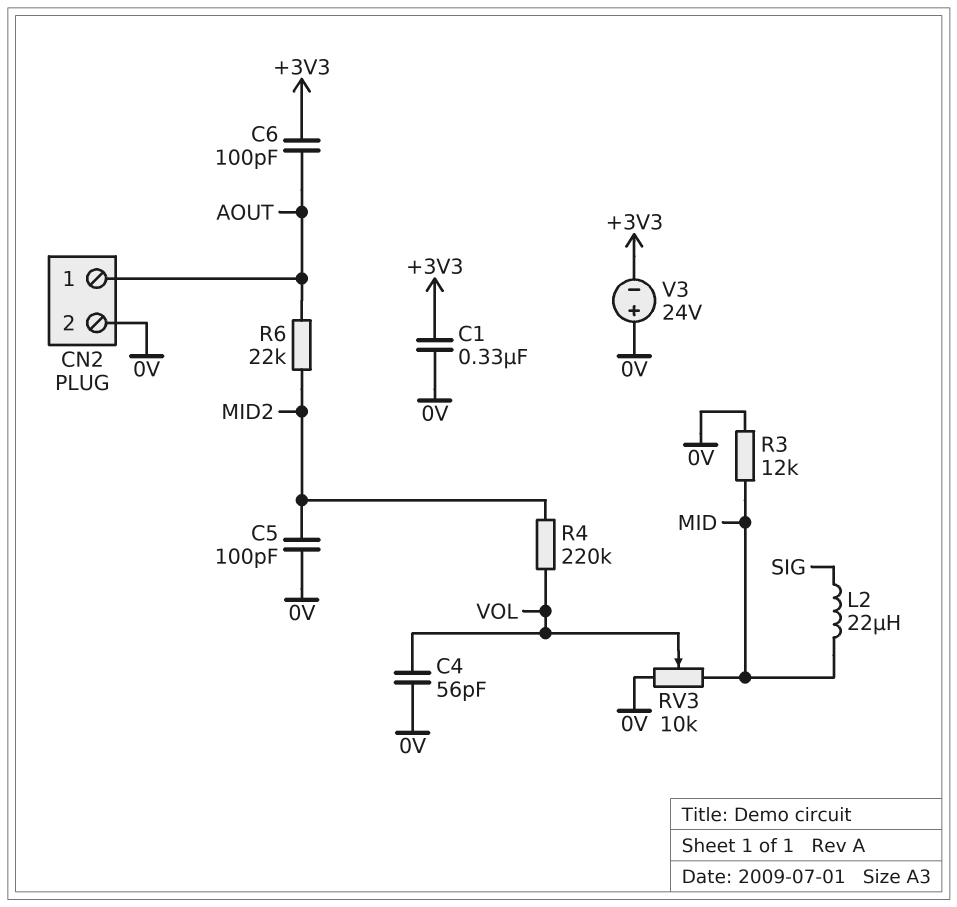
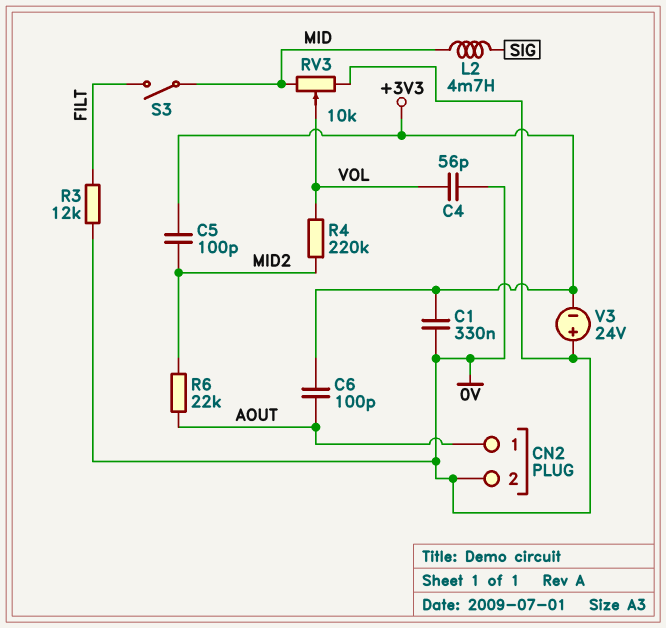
C5: 100pF (0V, MID2) -> 100pF (+3V3, MID2)
L2: 22uH (MID, SIG) -> 4.7mH (MID, SIG)
R3: 12k (0V, MID) -> 12k (0V, FILT)
S3: none -> switch (FILT, MID)

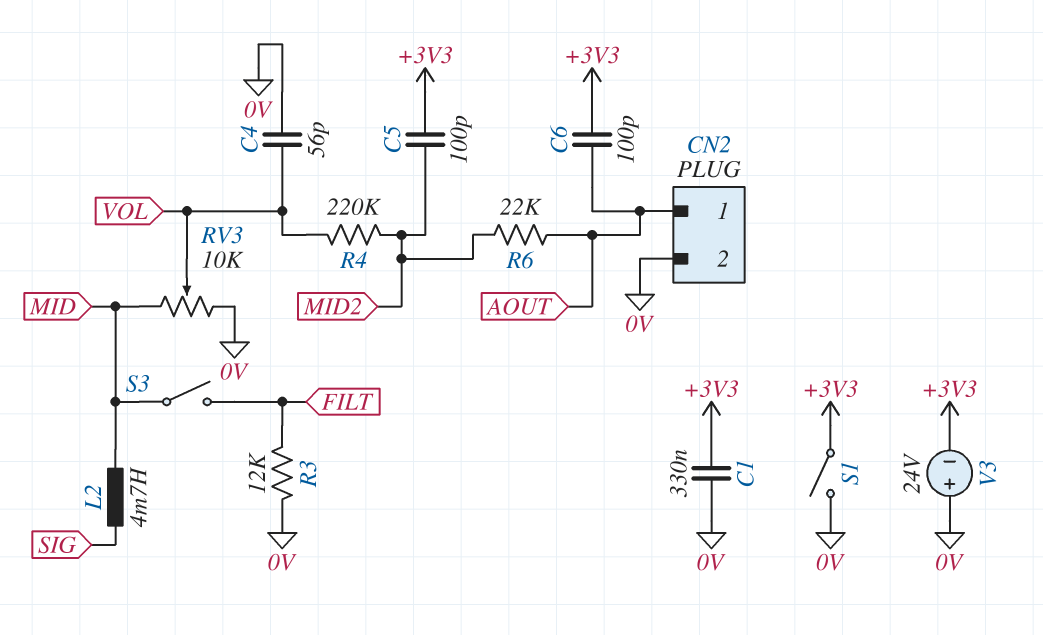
S1: none -> switch (+3V3, 0V)

